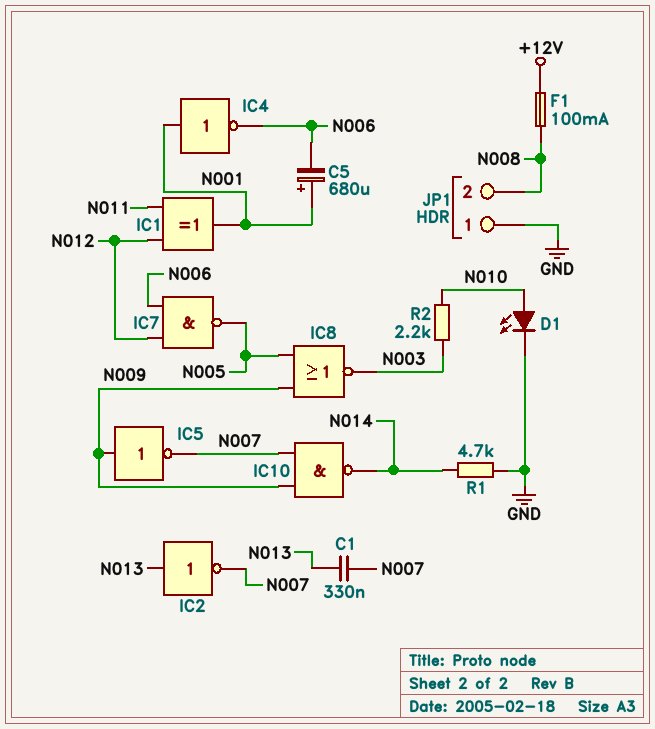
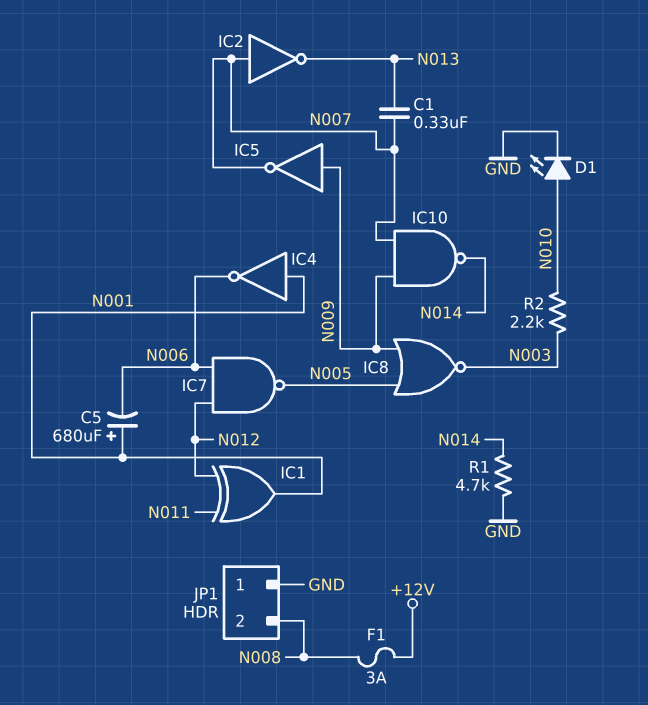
F1: 100mA (+12V, N008) -> 3A (+12V, N008)
IC2: NOT (in N013, out N007) -> NOT (in N007, out N013)

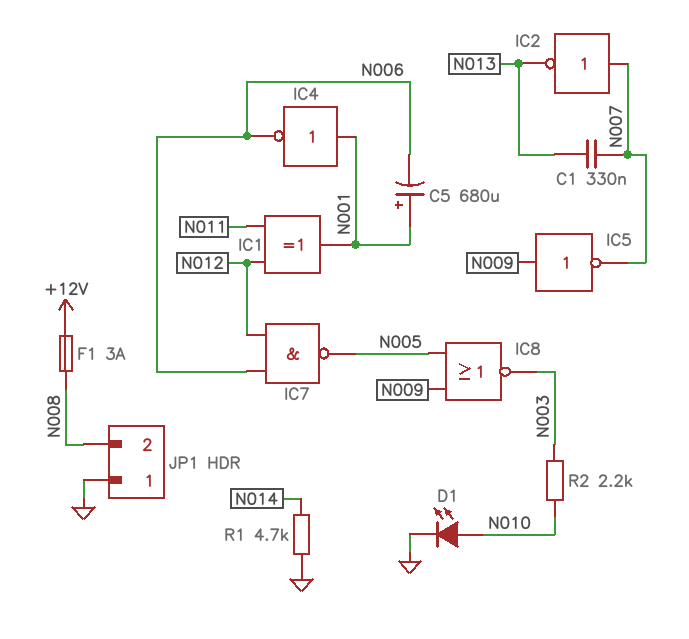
IC10: NAND (in N007, in N009, out N014) -> none

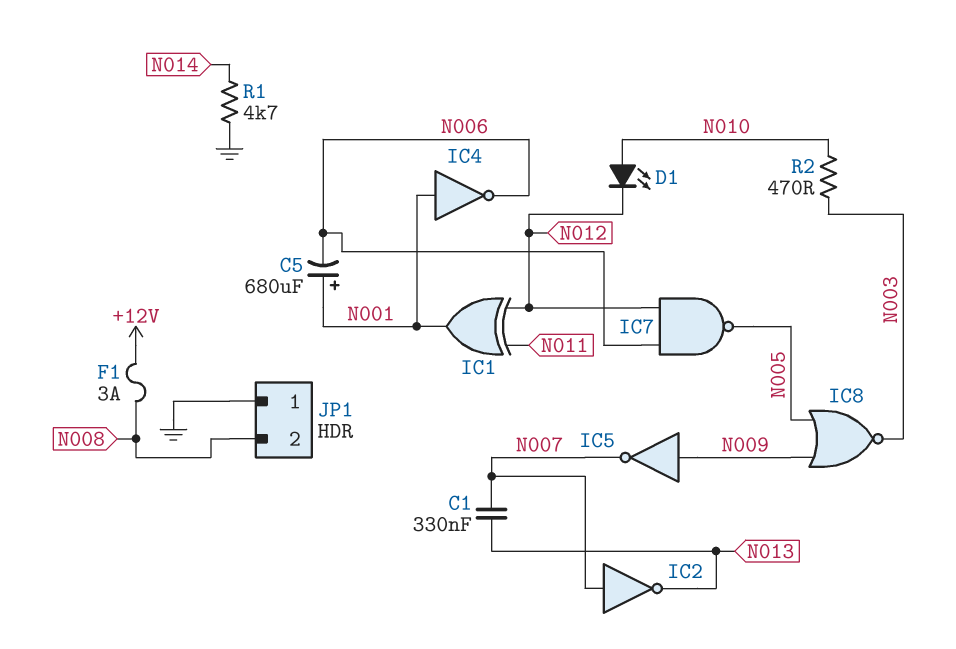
D1: LED (A N010, K GND) -> LED (A N010, K N012)
R2: 2.2k (N003, N010) -> 470 (N003, N010)

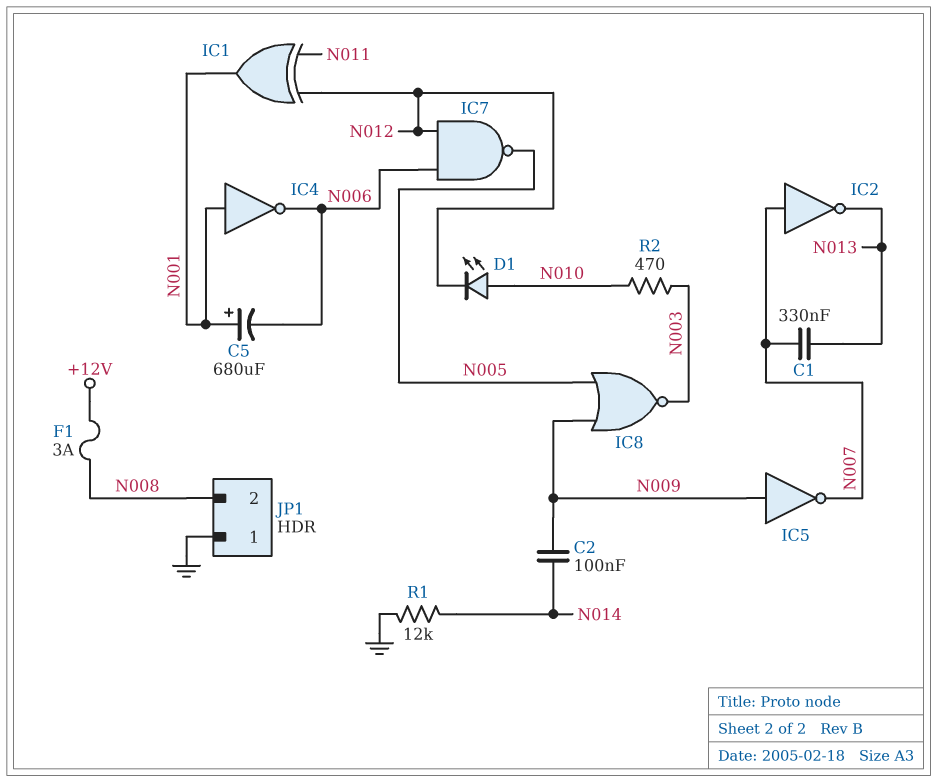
C2: none -> 100nF (N009, N014)
R1: 4.7k (GND, N014) -> 12k (GND, N014)

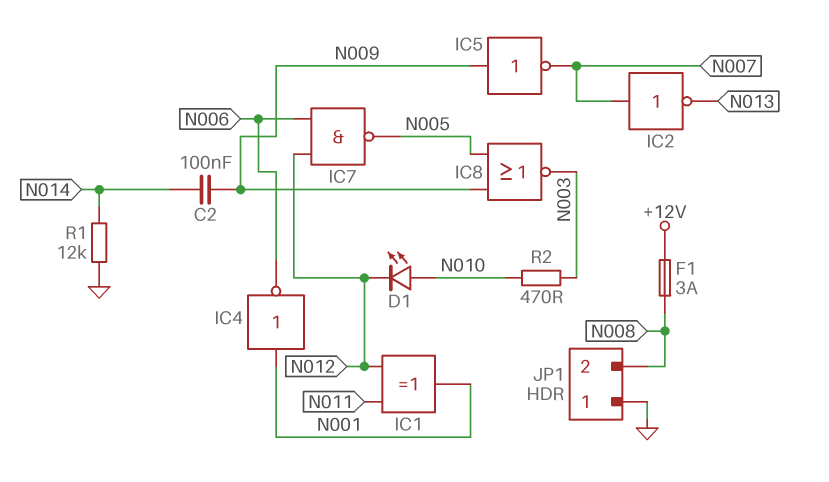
C1: 330nF (N007, N013) -> none
C5: 680uF (plus N001, minus N006) -> none

